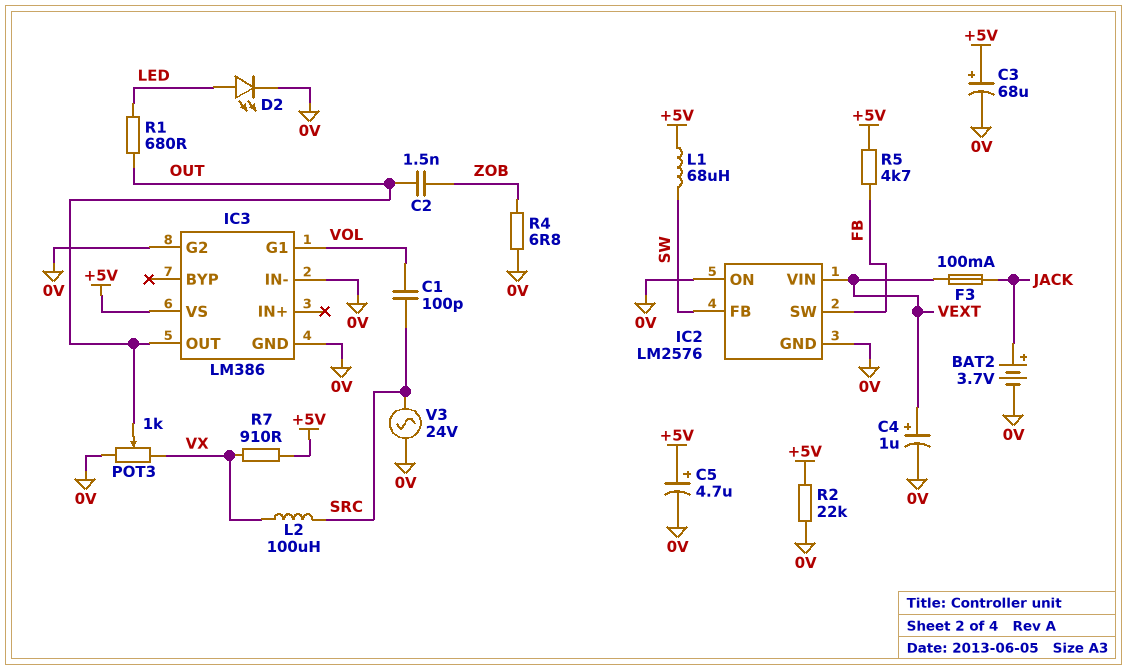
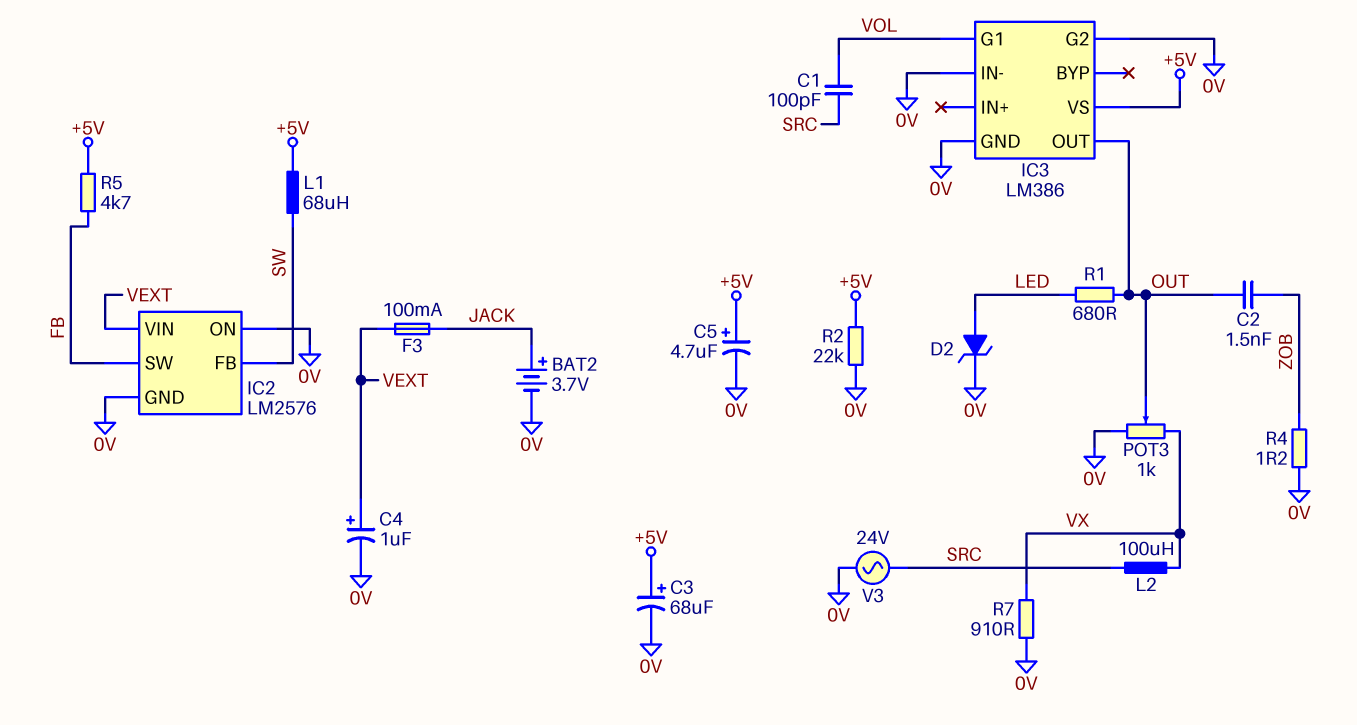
D2: LED (A LED, K 0V) -> zener (A LED, K 0V)
R4: 6.8 (0V, ZOB) -> 1.2 (0V, ZOB)
R7: 910 (+5V, VX) -> 910 (0V, VX)

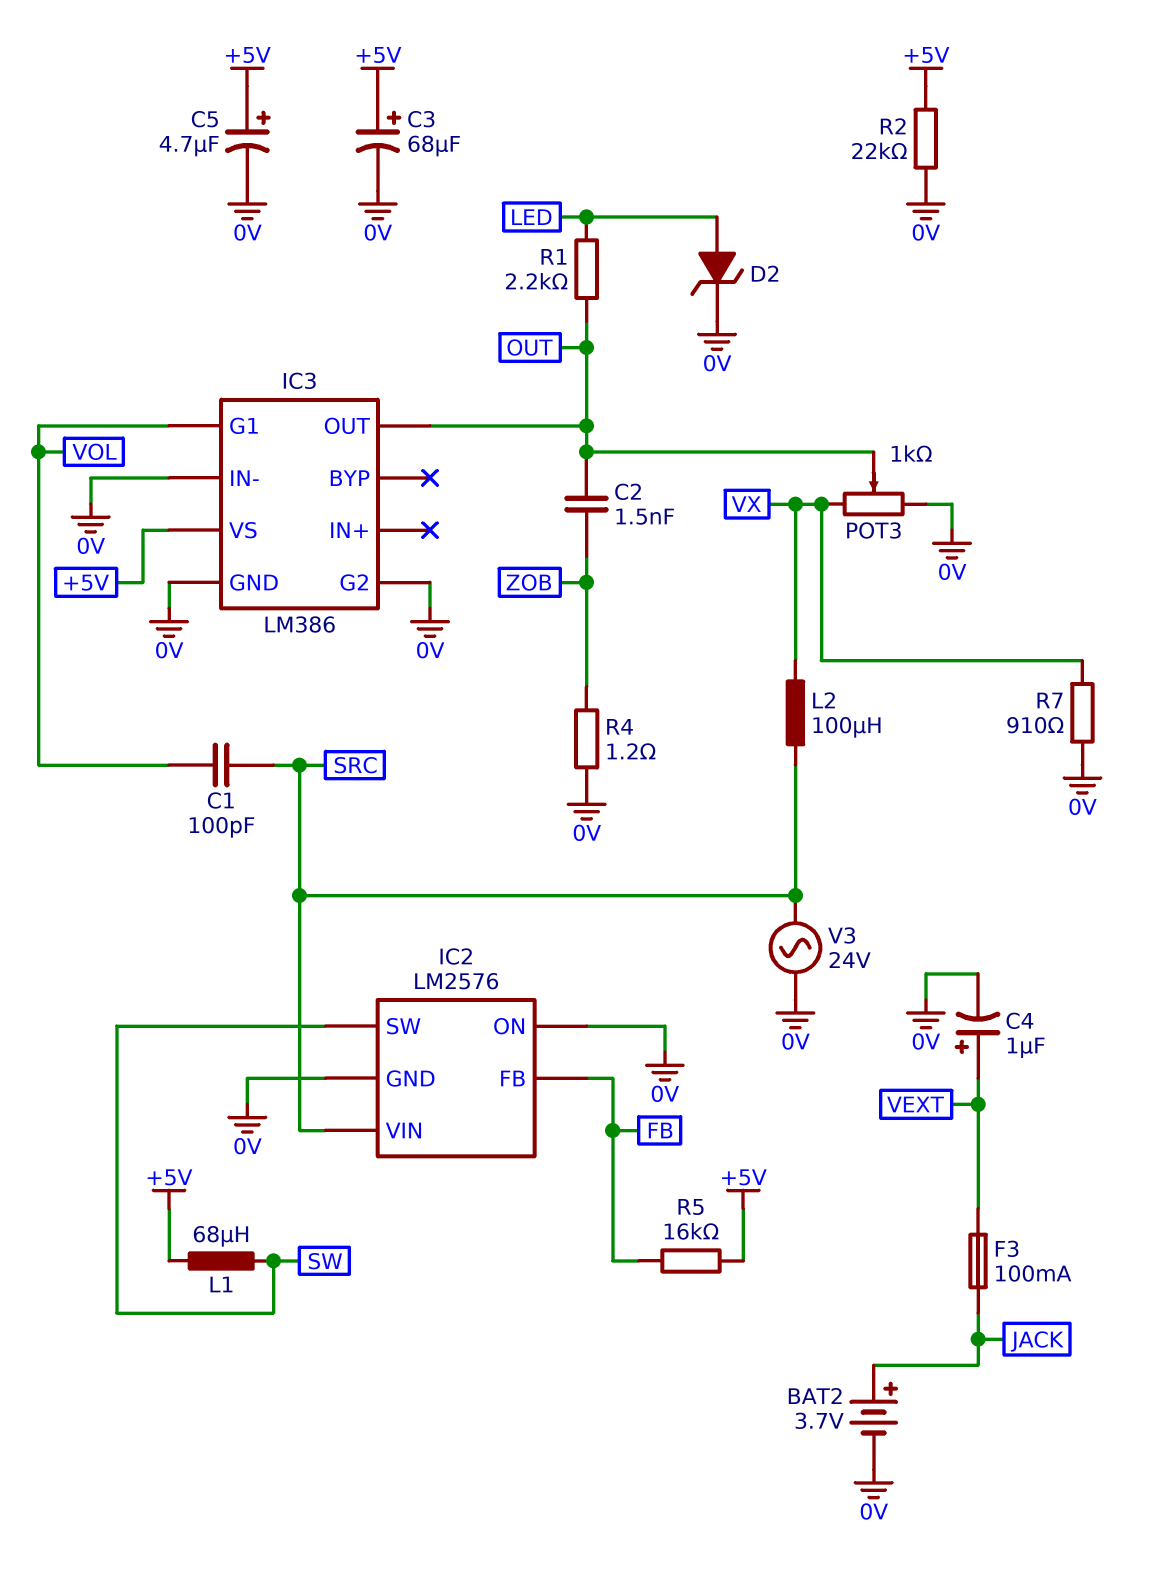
IC2 pin FB: SW -> FB
IC2 pin SW: FB -> SW
IC2 pin VIN: VEXT -> SRC
R1: 680 (LED, OUT) -> 2.2k (LED, OUT)
R5: 4.7k (+5V, FB) -> 16k (+5V, FB)

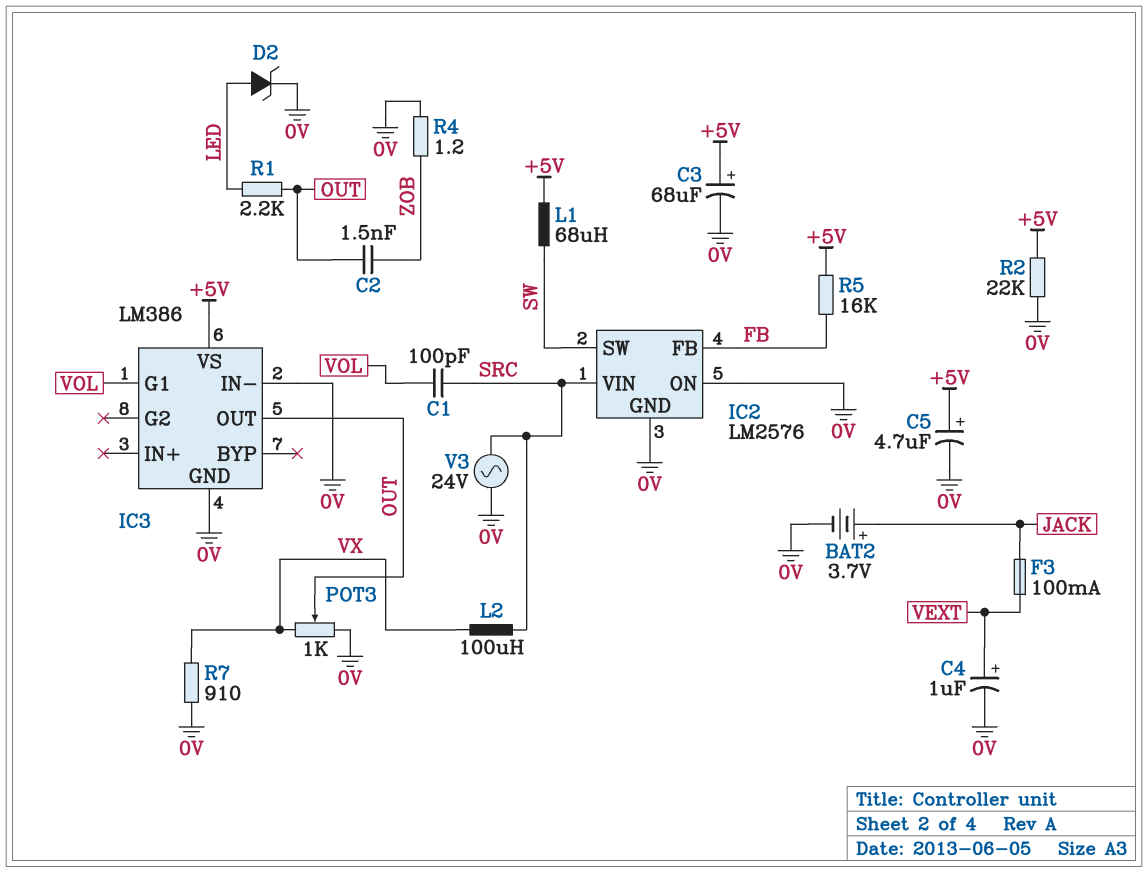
IC3 pin G2: 0V -> none

